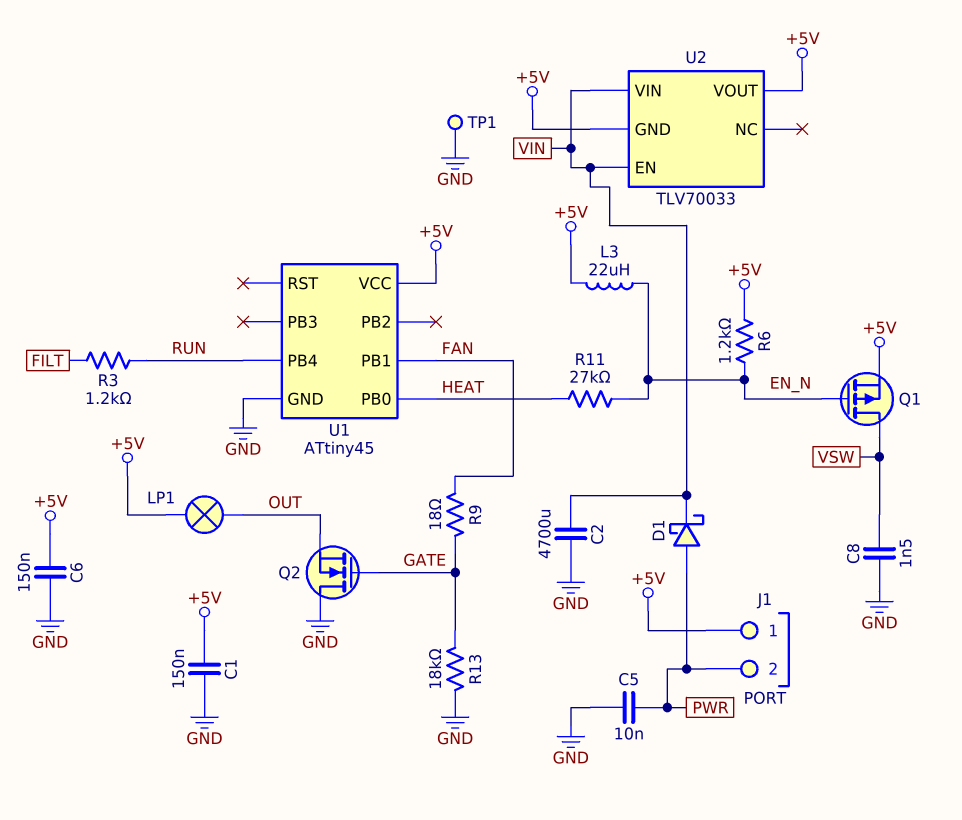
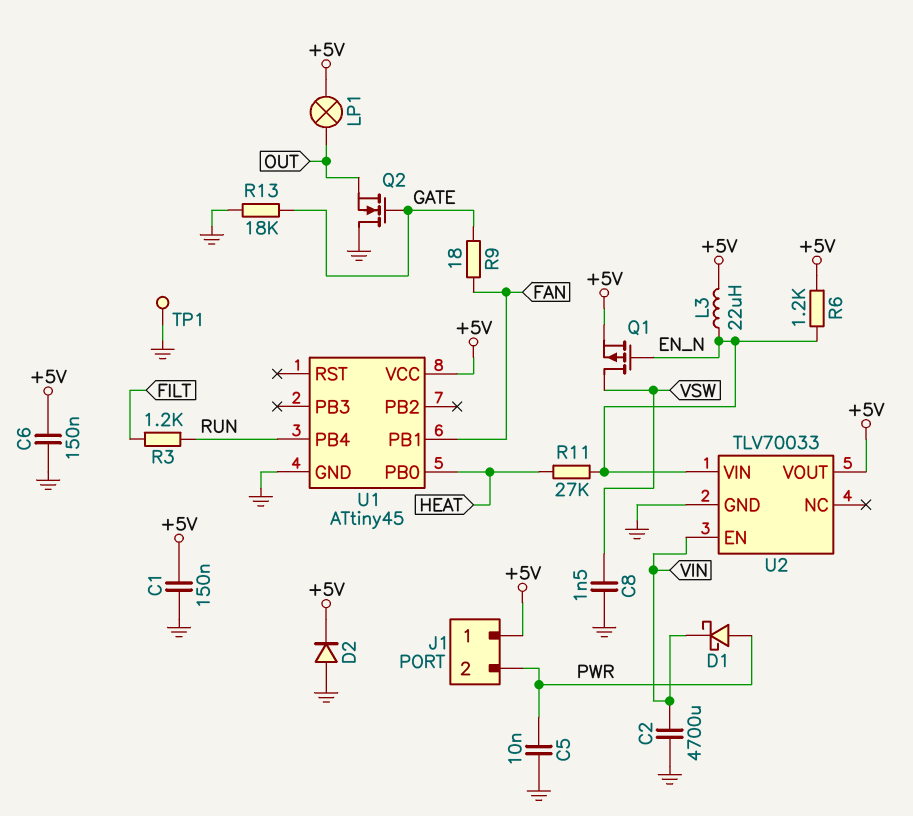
D2: none -> diode (A GND, K +5V)
U2 pin GND: +5V -> GND
U2 pin VIN: VIN -> EN_N

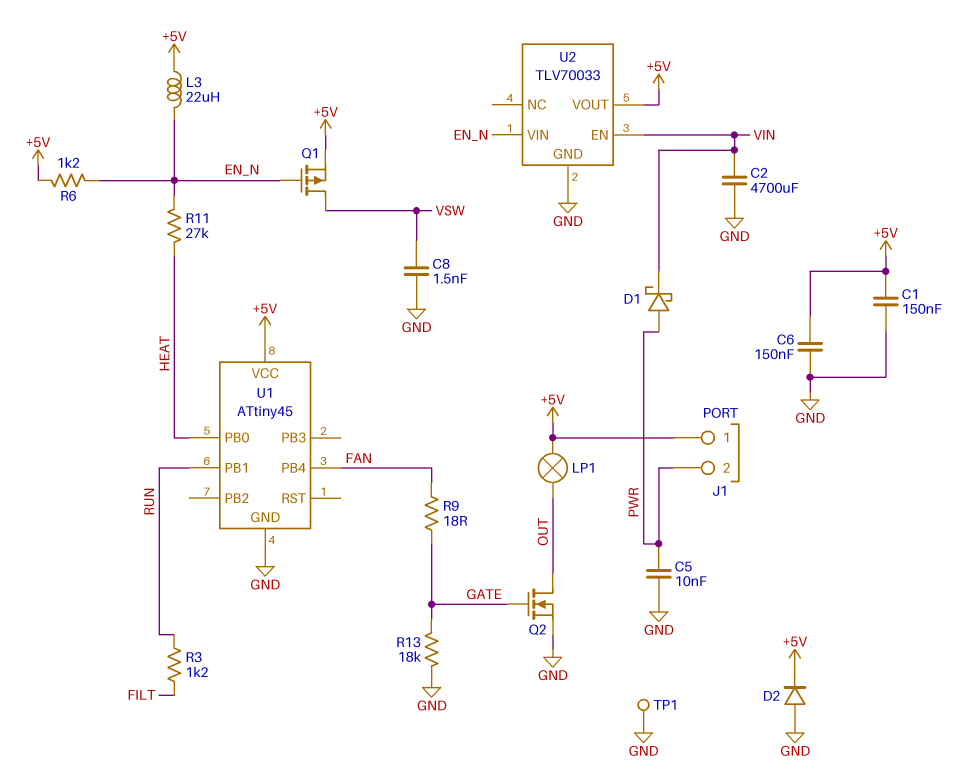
Q2: NMOS (G GATE, D GND, S OUT) -> NMOS (G GATE, D OUT, S GND)
U1 pin PB1: FAN -> RUN
U1 pin PB4: RUN -> FAN

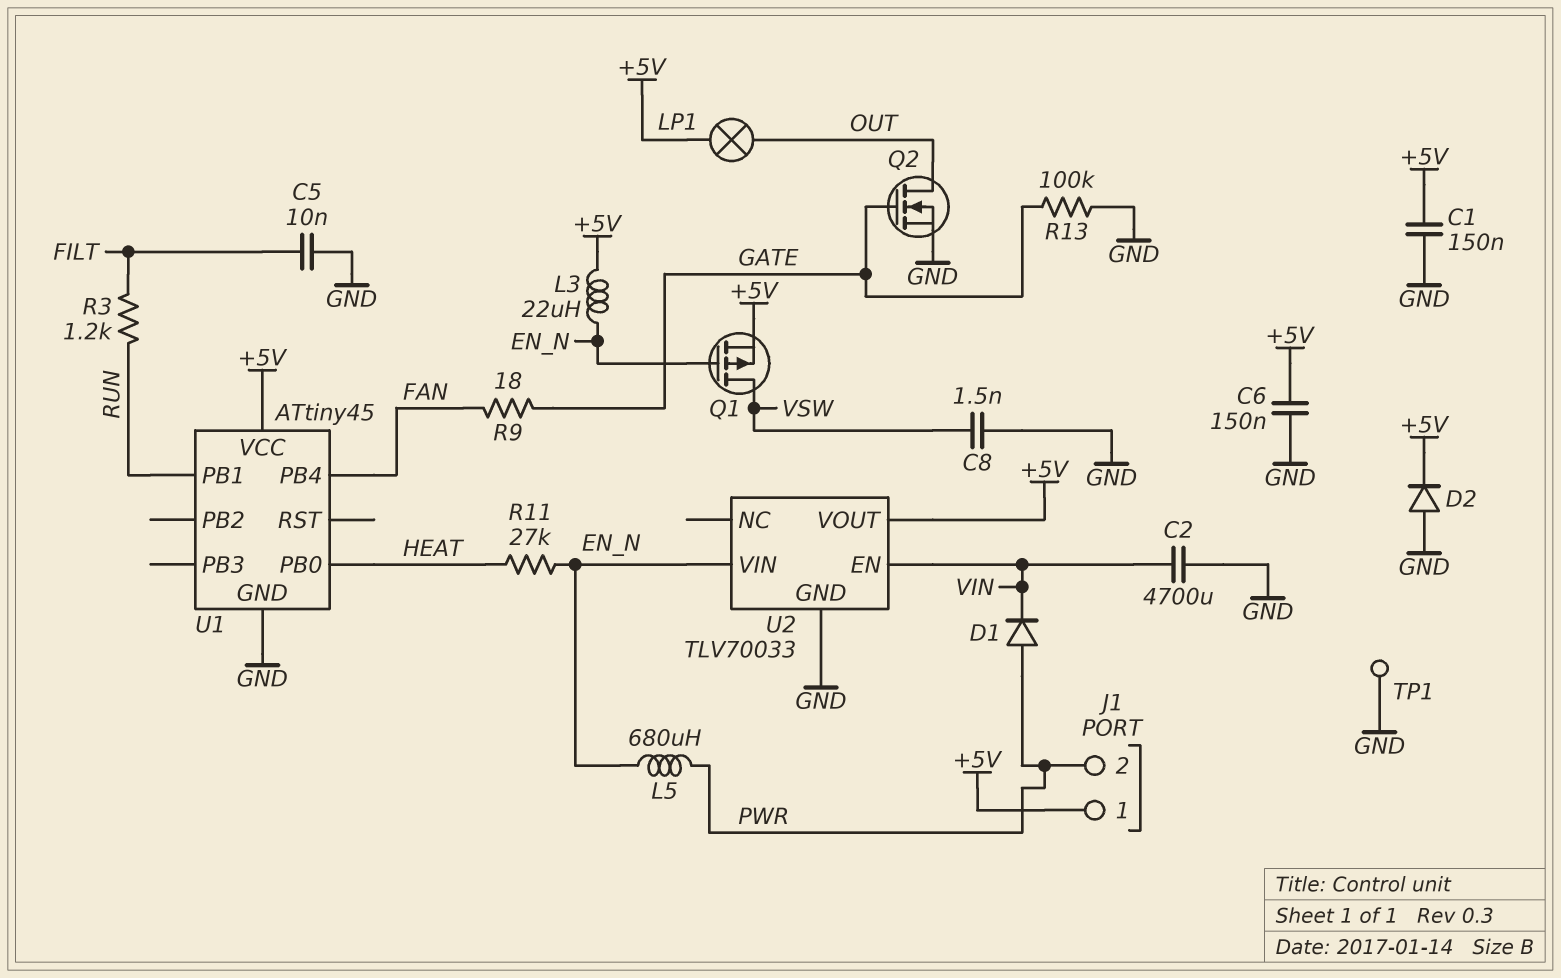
C5: 10nF (GND, PWR) -> 10nF (FILT, GND)
D1: schottky (A PWR, K VIN) -> diode (A PWR, K VIN)
L5: none -> 680uH (EN_N, PWR)
R6: 1.2k (+5V, EN_N) -> none
R13: 18k (GATE, GND) -> 100k (GATE, GND)

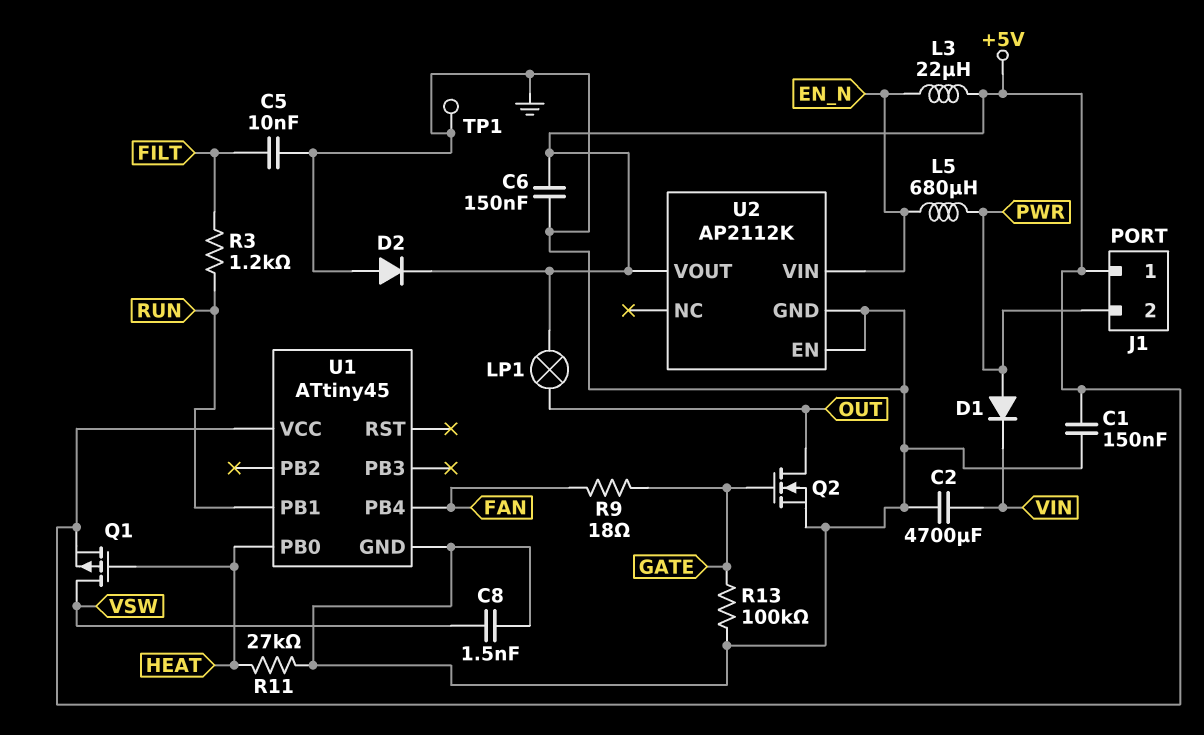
Q1: PMOS (G EN_N, D VSW, S +5V) -> PMOS (G HEAT, D VSW, S +5V)
R11: 27k (EN_N, HEAT) -> 27k (GND, HEAT)
U2: TLV70033 -> AP2112K
U2 pin EN: VIN -> GND

